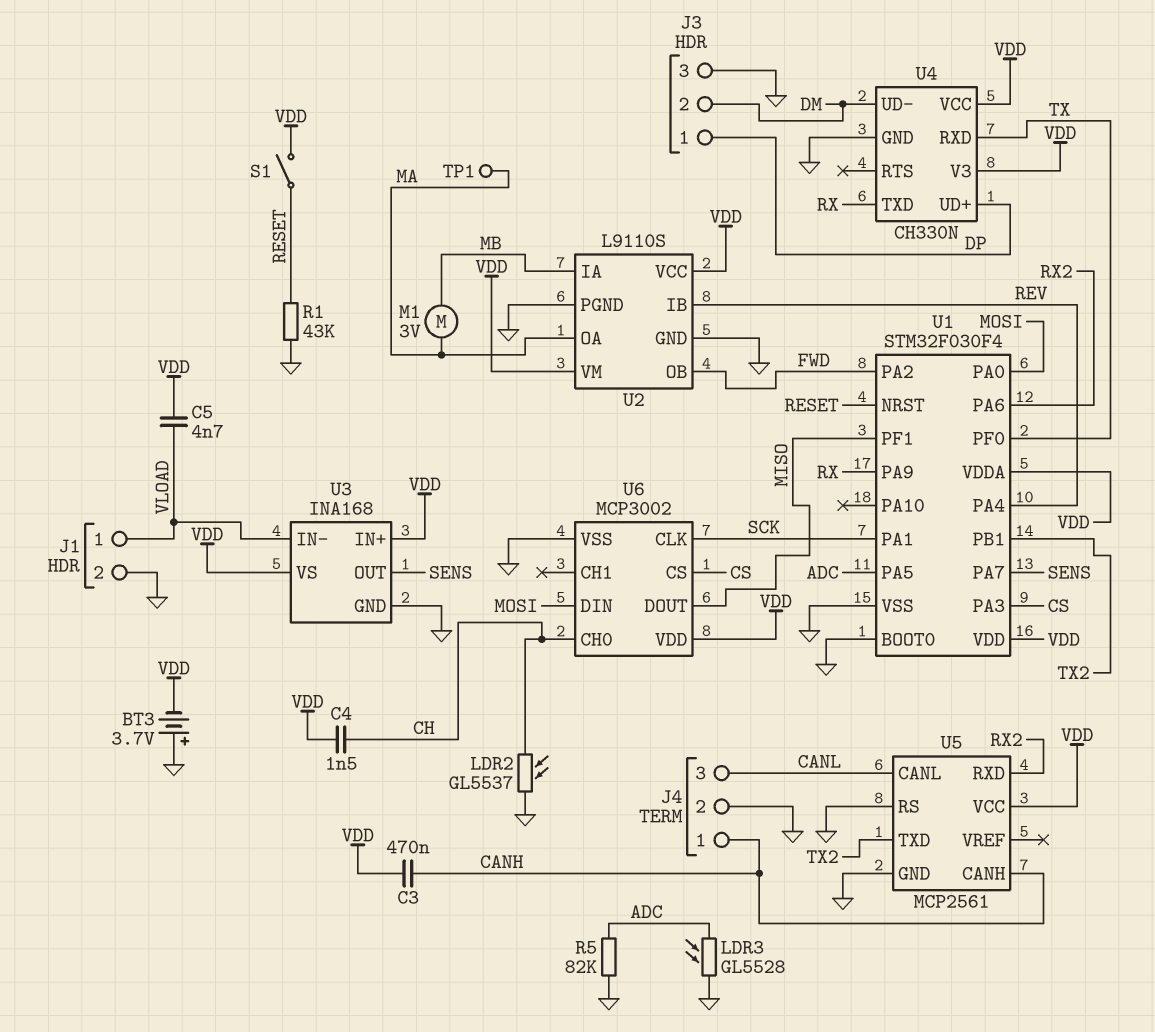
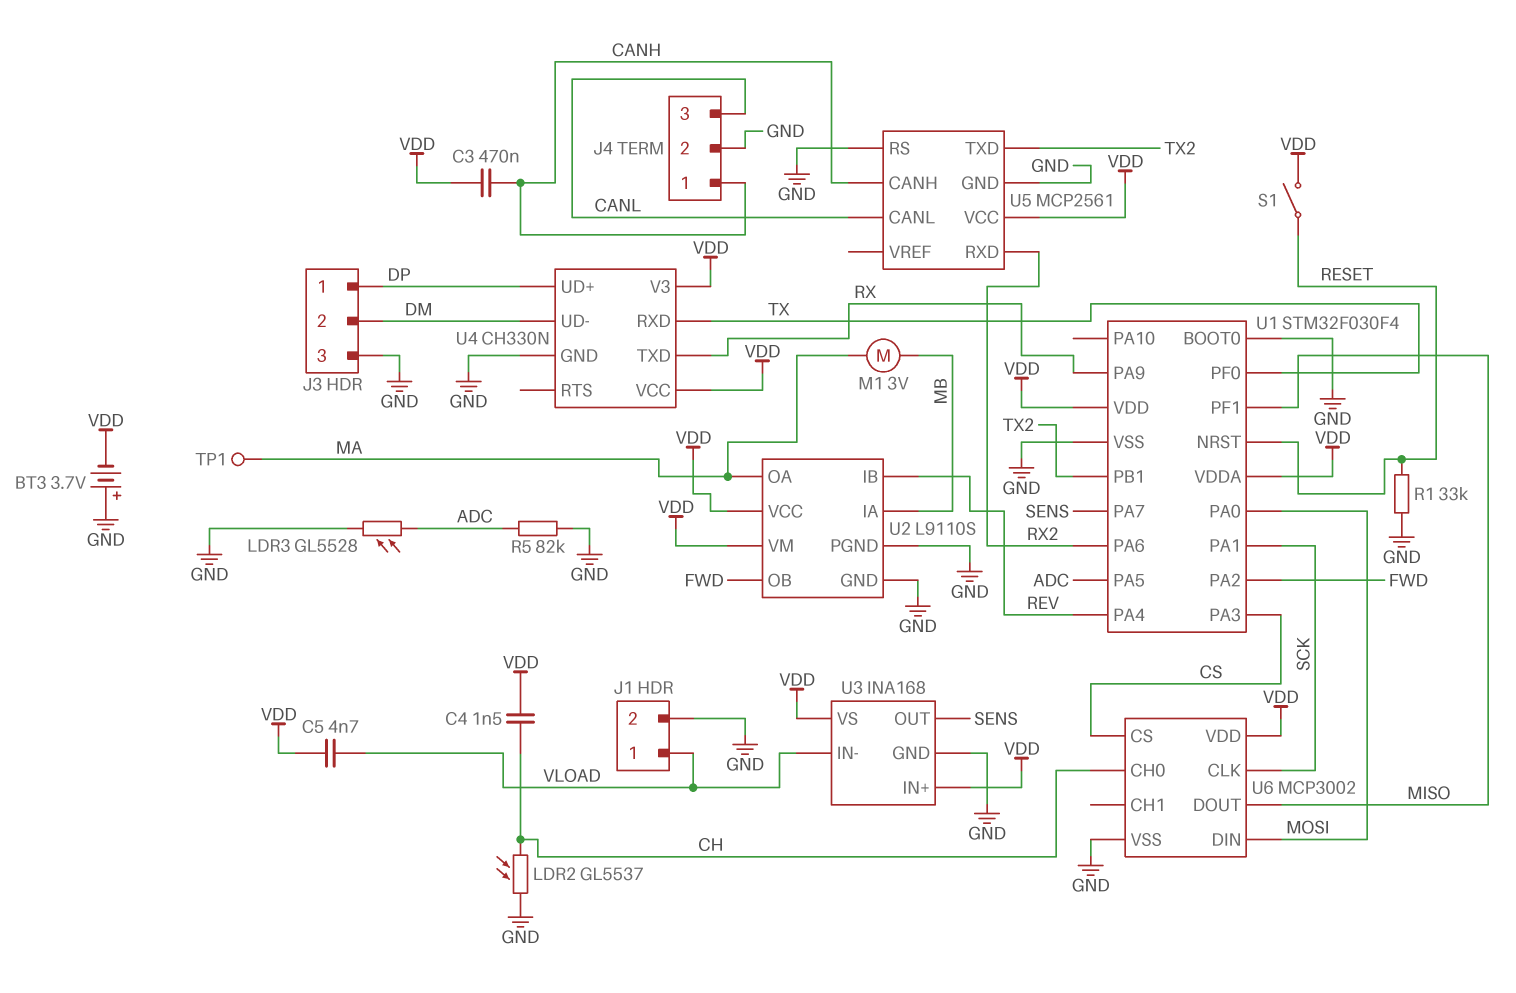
R1: 43k (GND, RESET) -> 33k (GND, RESET)

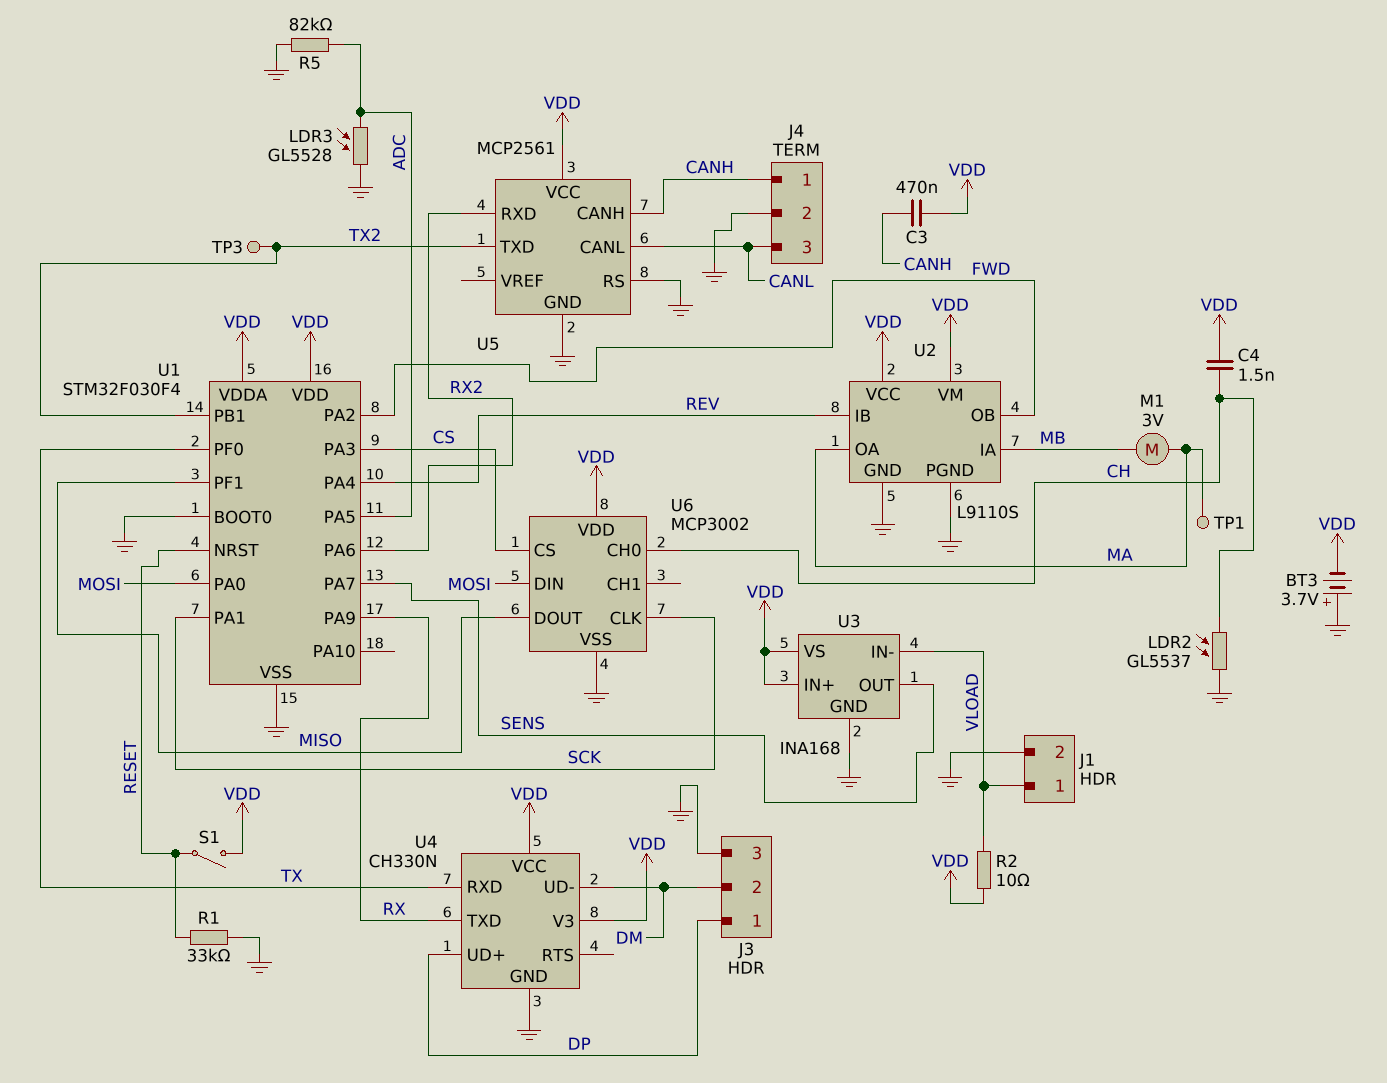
C5: 4.7nF (VDD, VLOAD) -> none
R2: none -> 10 (VDD, VLOAD)
TP3: none -> test point (TX2)

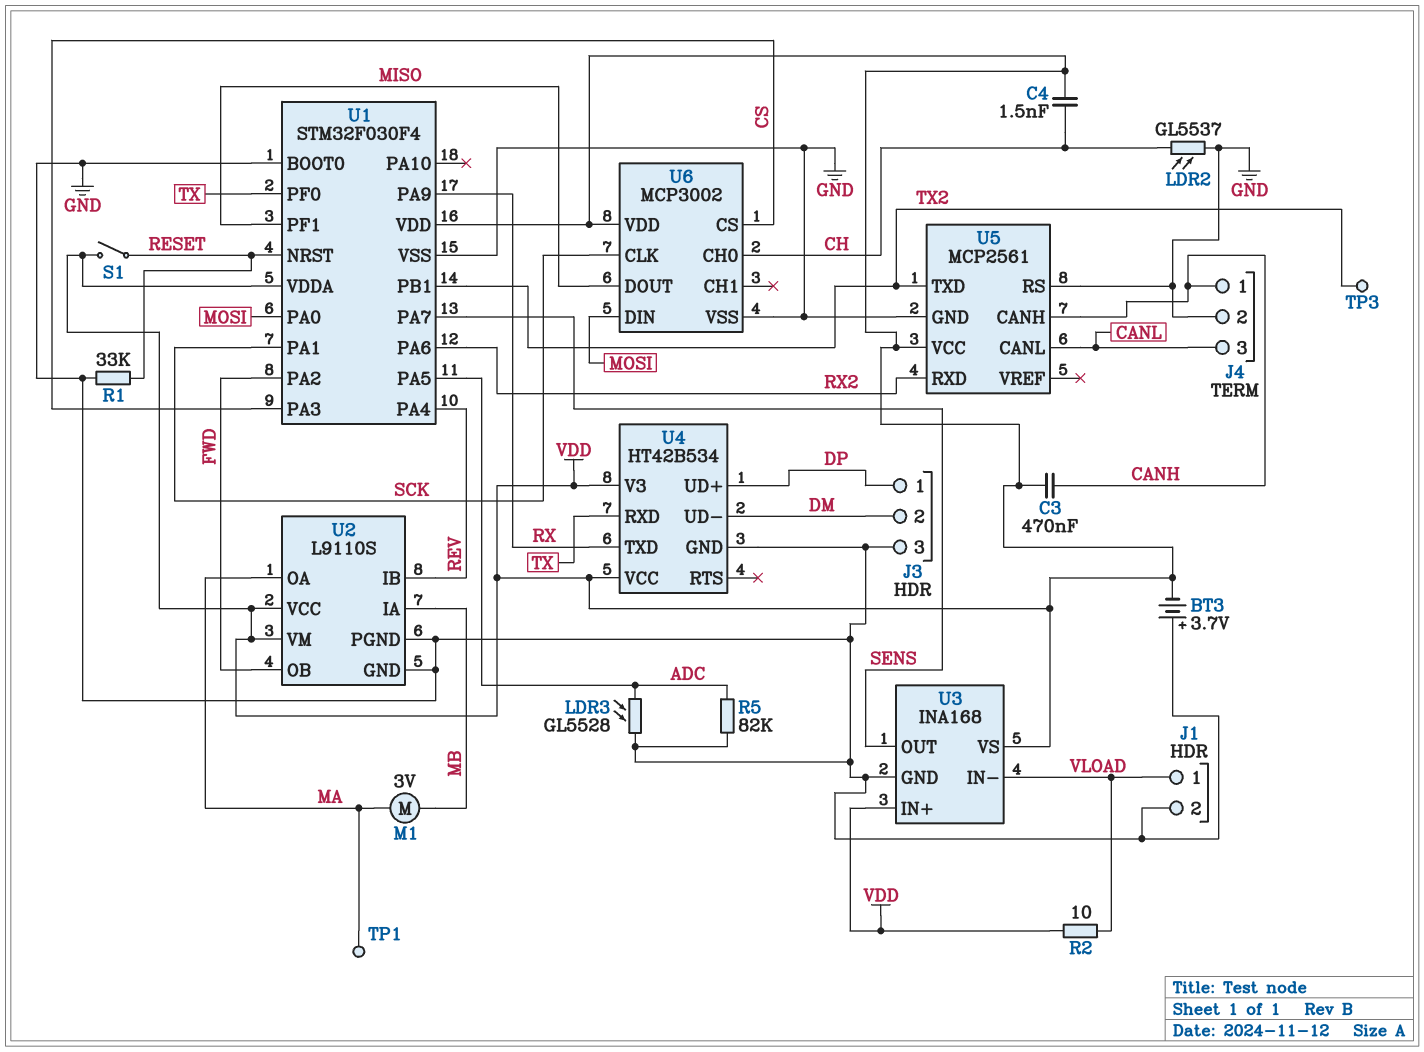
U4: CH330N -> HT42B534

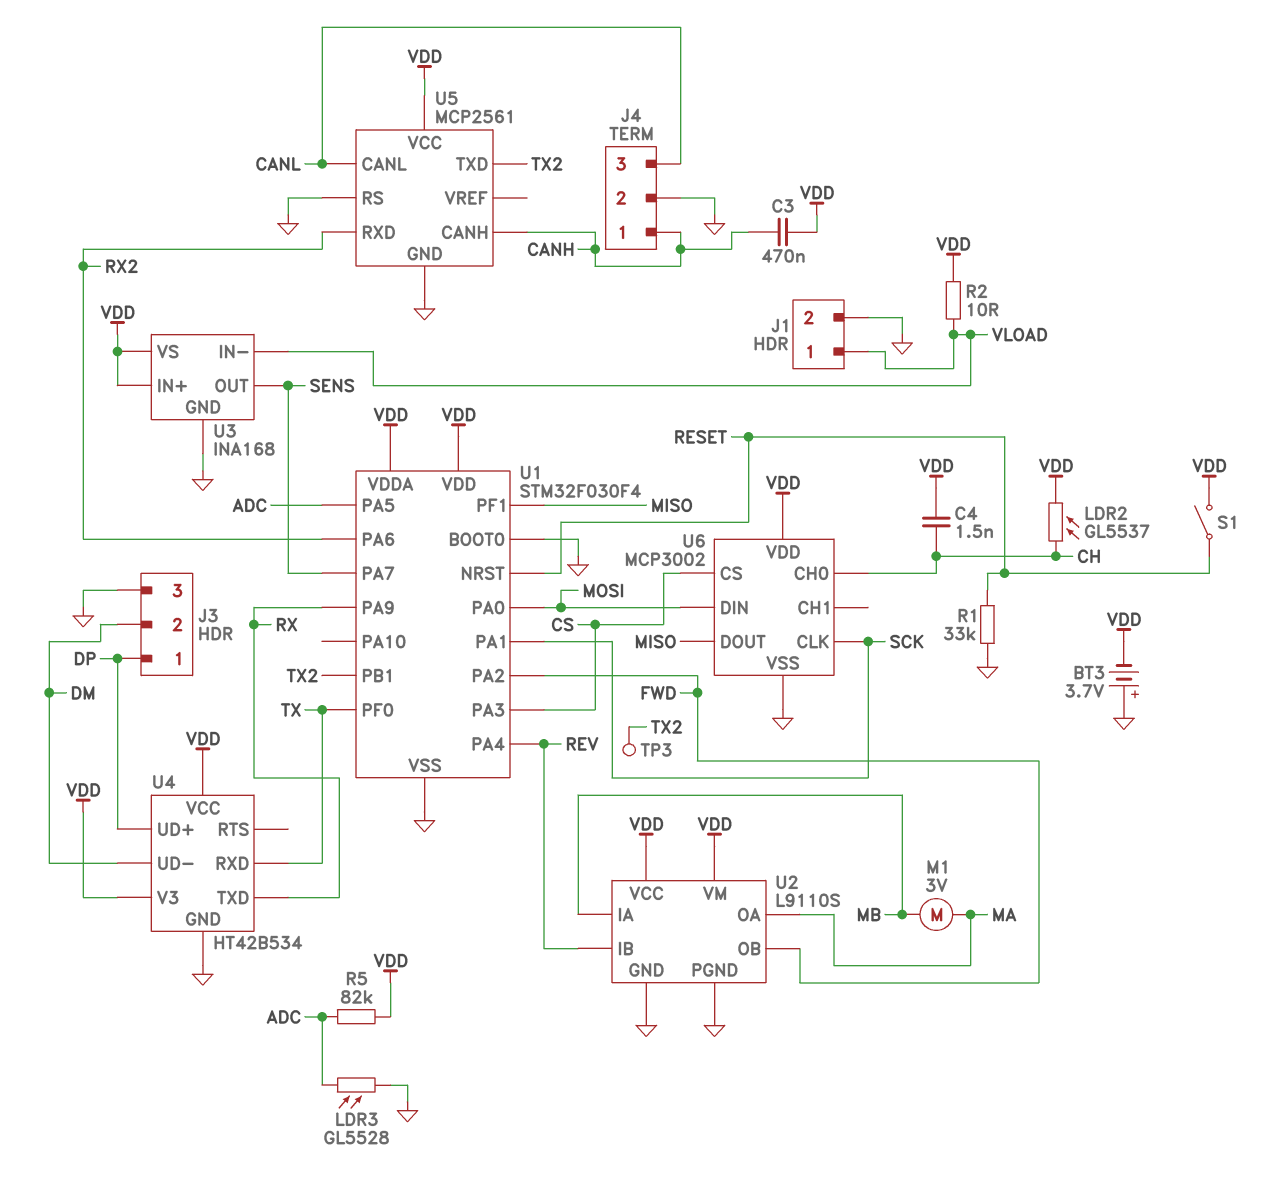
LDR2: GL5537 (CH, GND) -> GL5537 (CH, VDD)
R5: 82k (ADC, GND) -> 82k (ADC, VDD)
TP1: test point (MA) -> none

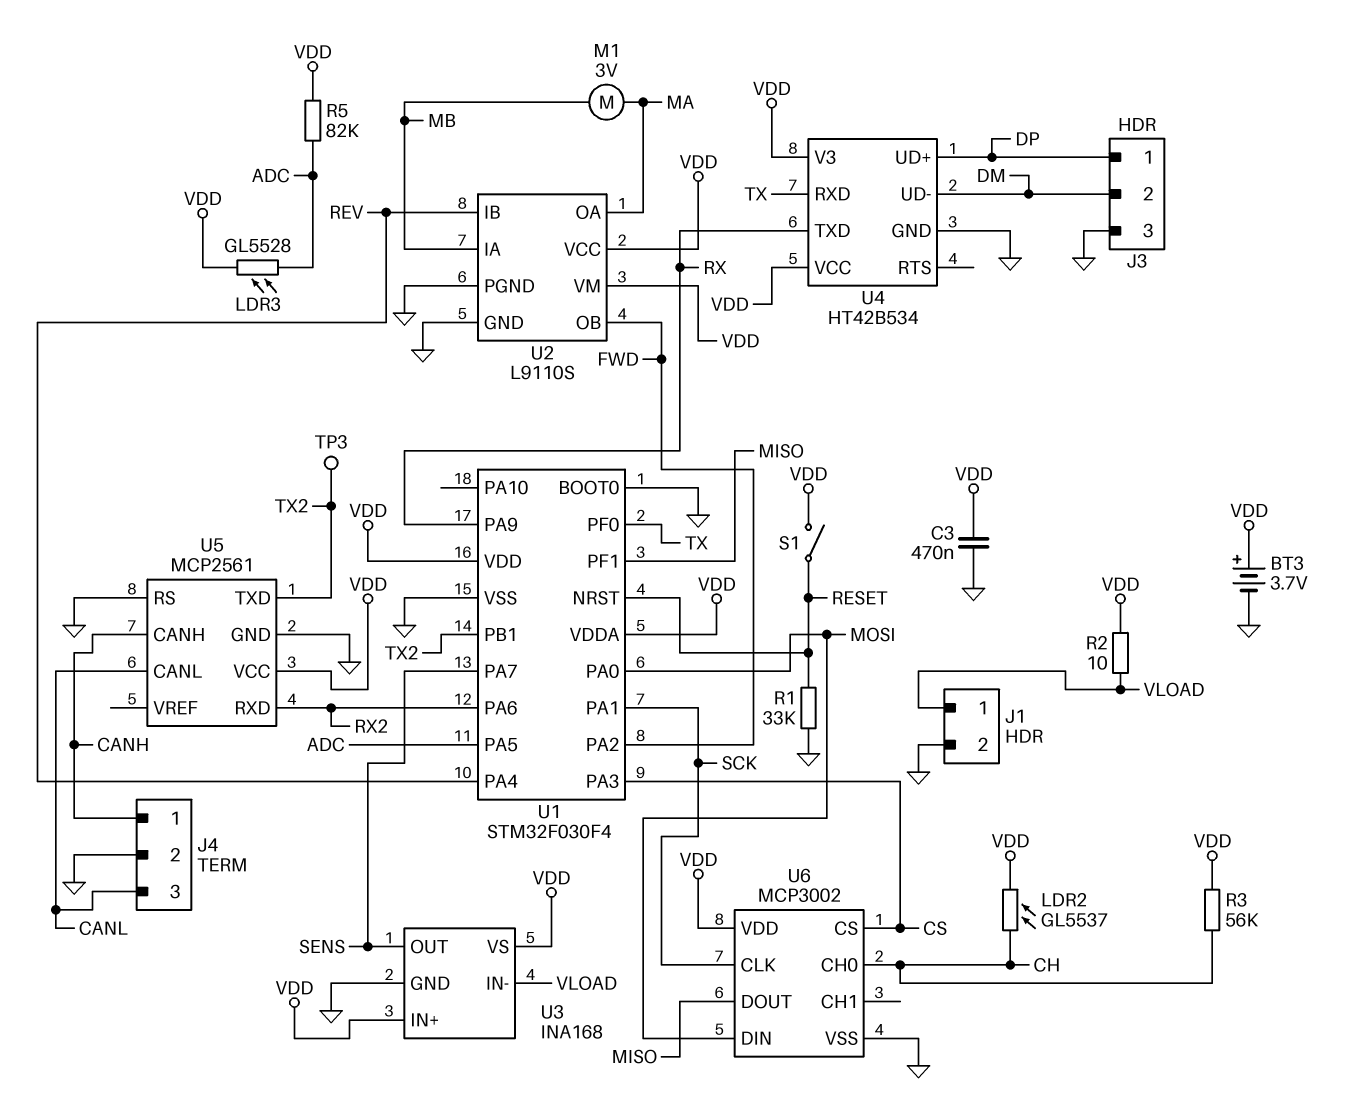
BT3: 3.7V (plus GND, minus VDD) -> 3.7V (plus VDD, minus GND)
C3: 470nF (CANH, VDD) -> 470nF (GND, VDD)
C4: 1.5nF (CH, VDD) -> none
LDR3: GL5528 (ADC, GND) -> GL5528 (ADC, VDD)
R3: none -> 56k (CH, VDD)

